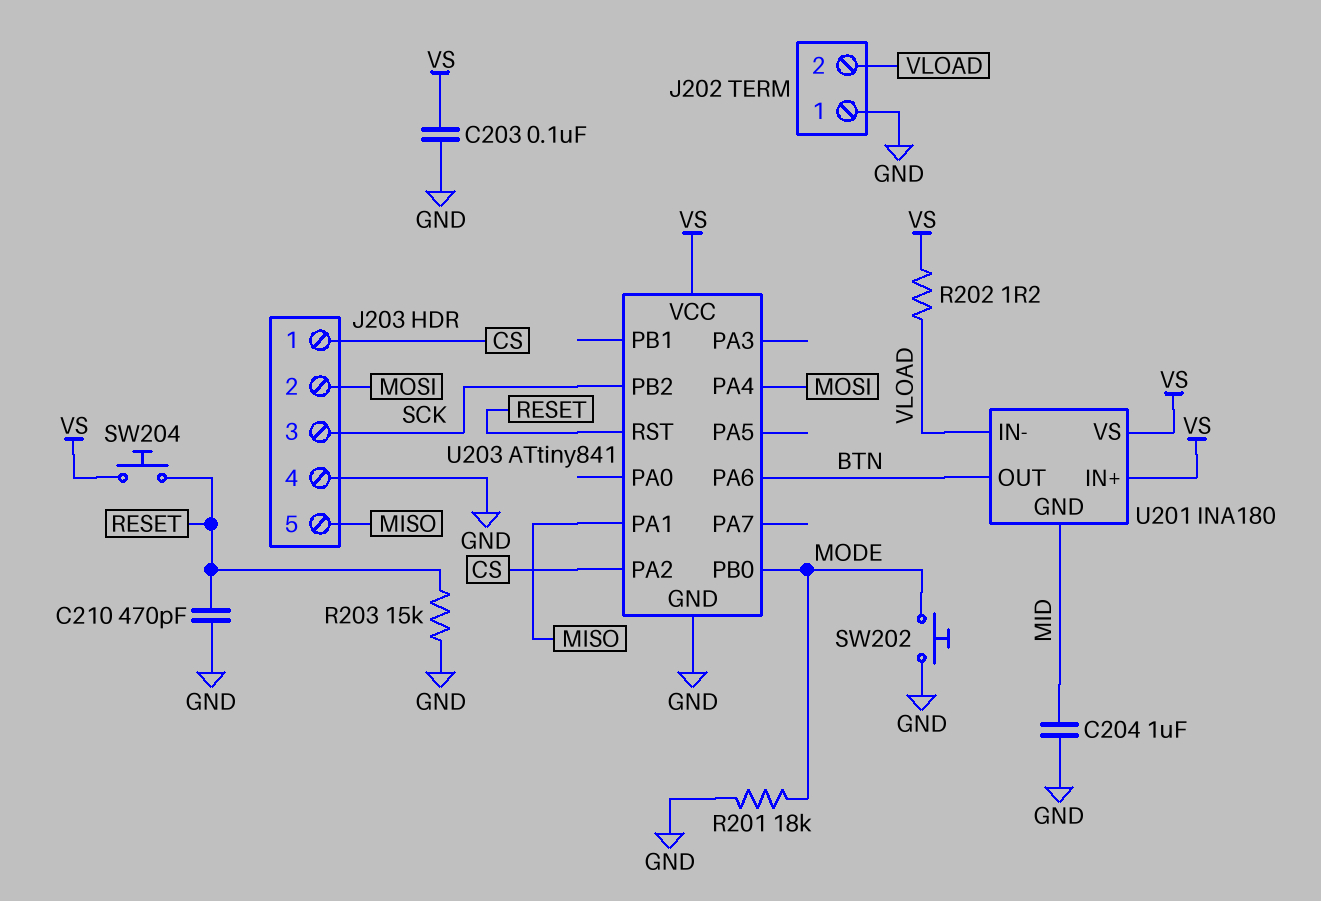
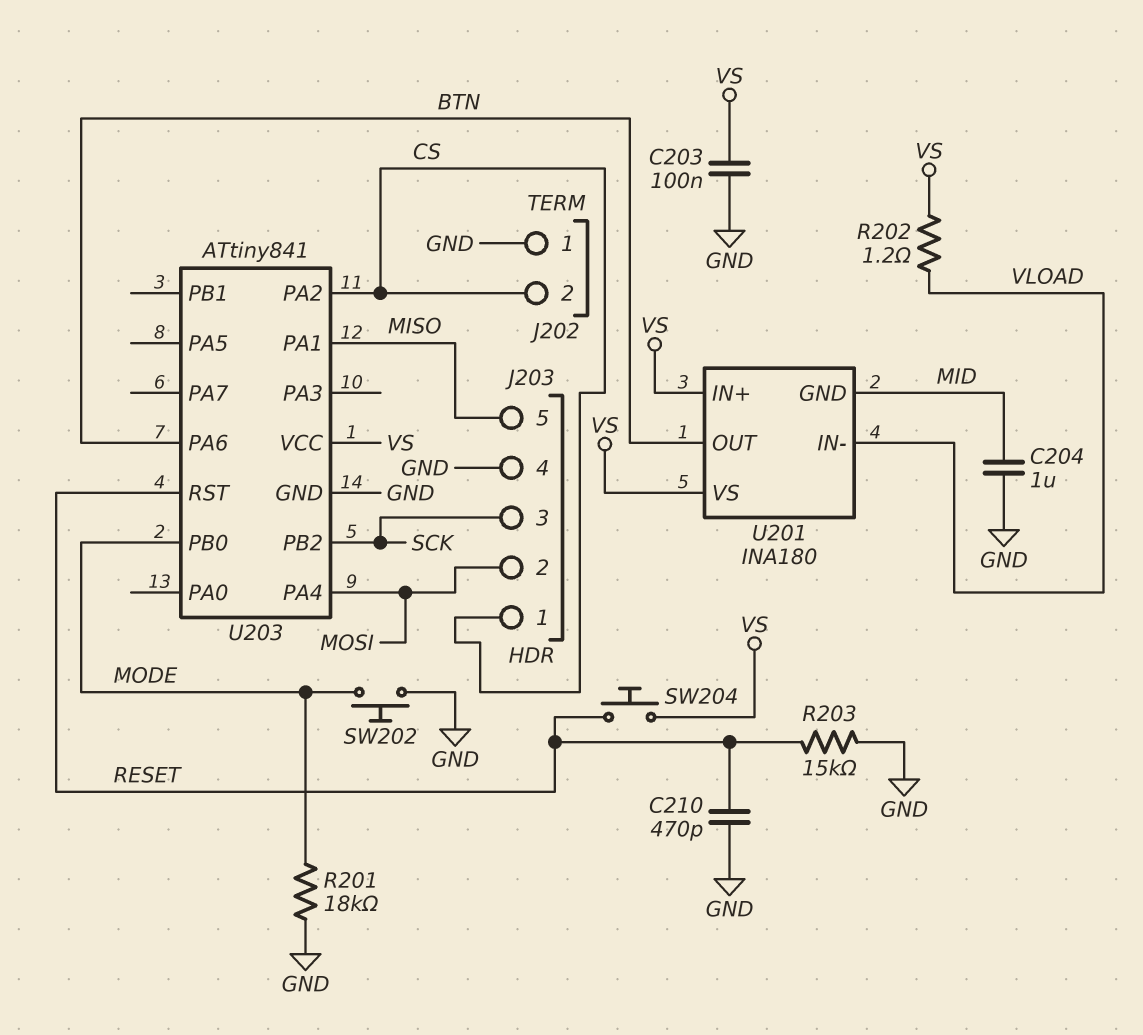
J202 pin 2: VLOAD -> CS

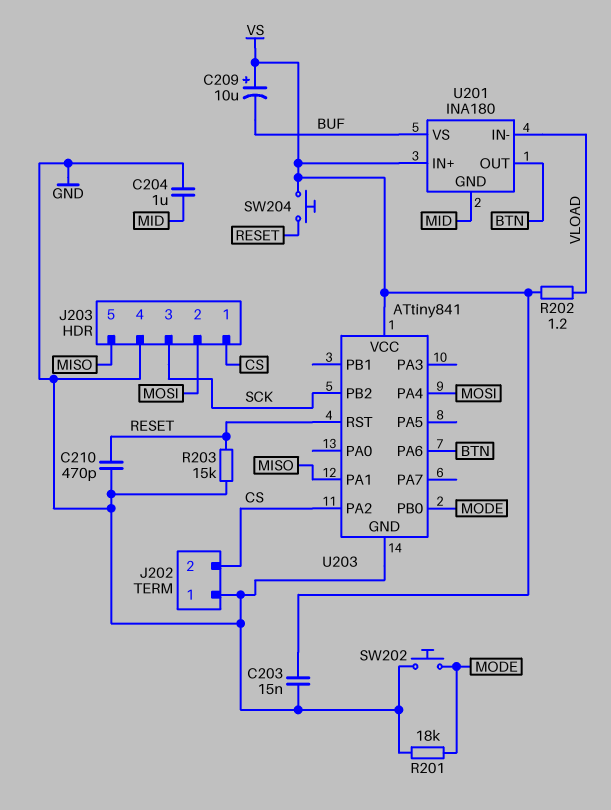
C203: 100nF (GND, VS) -> 15nF (GND, VS)
C209: none -> 10uF (plus VS, minus BUF)
U201 pin VS: VS -> BUF

